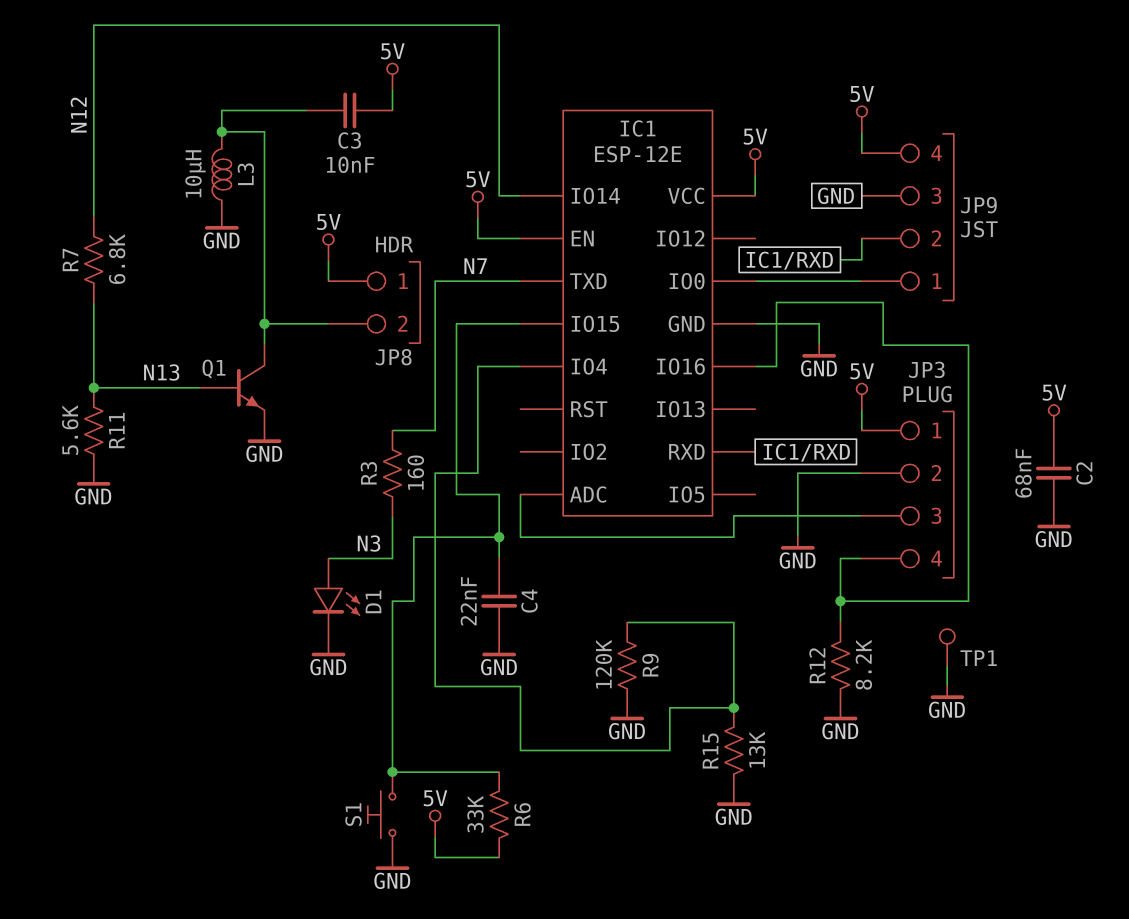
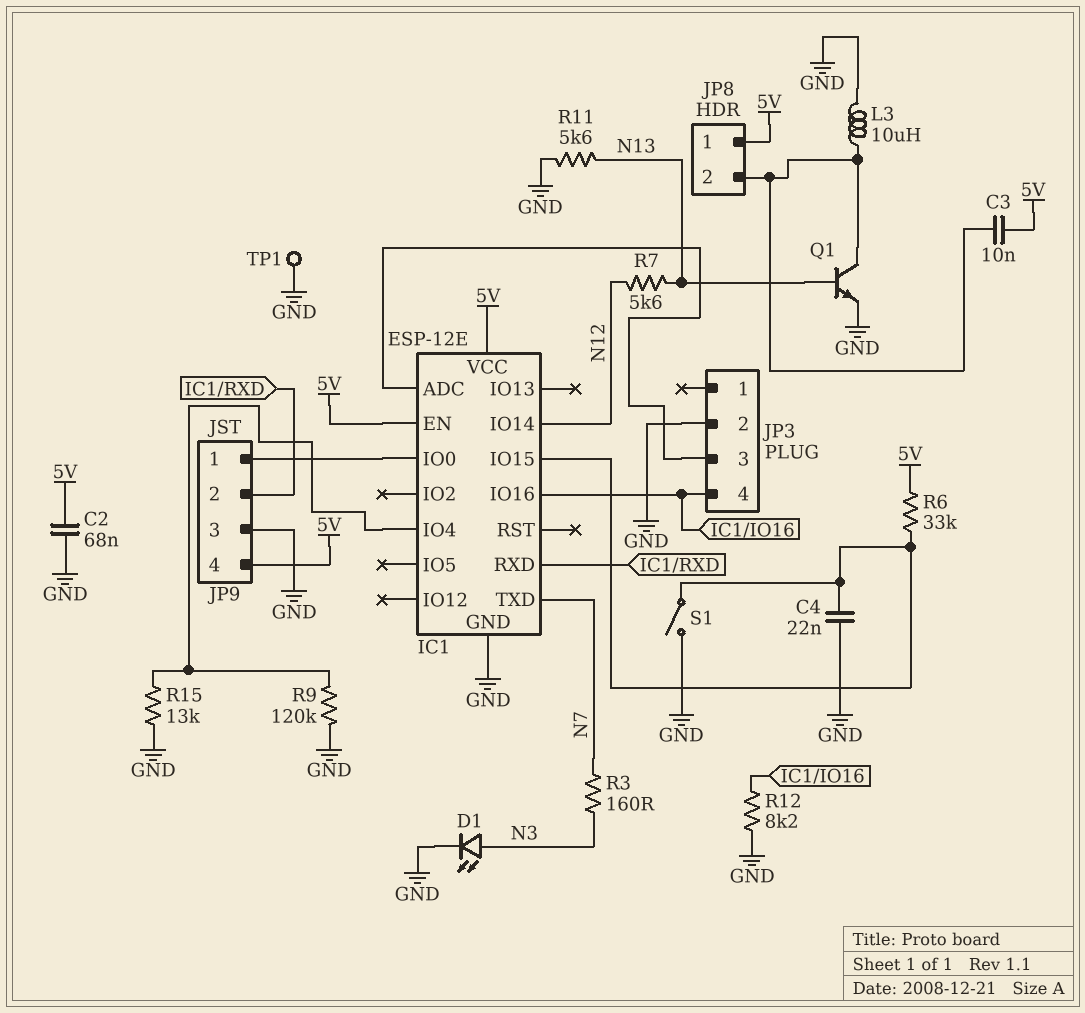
JP3 pin 1: 5V -> none
R7: 6.8k (N12, N13) -> 5.6k (N12, N13)
S1: button (GND, IC1/IO15) -> switch (GND, IC1/IO15)

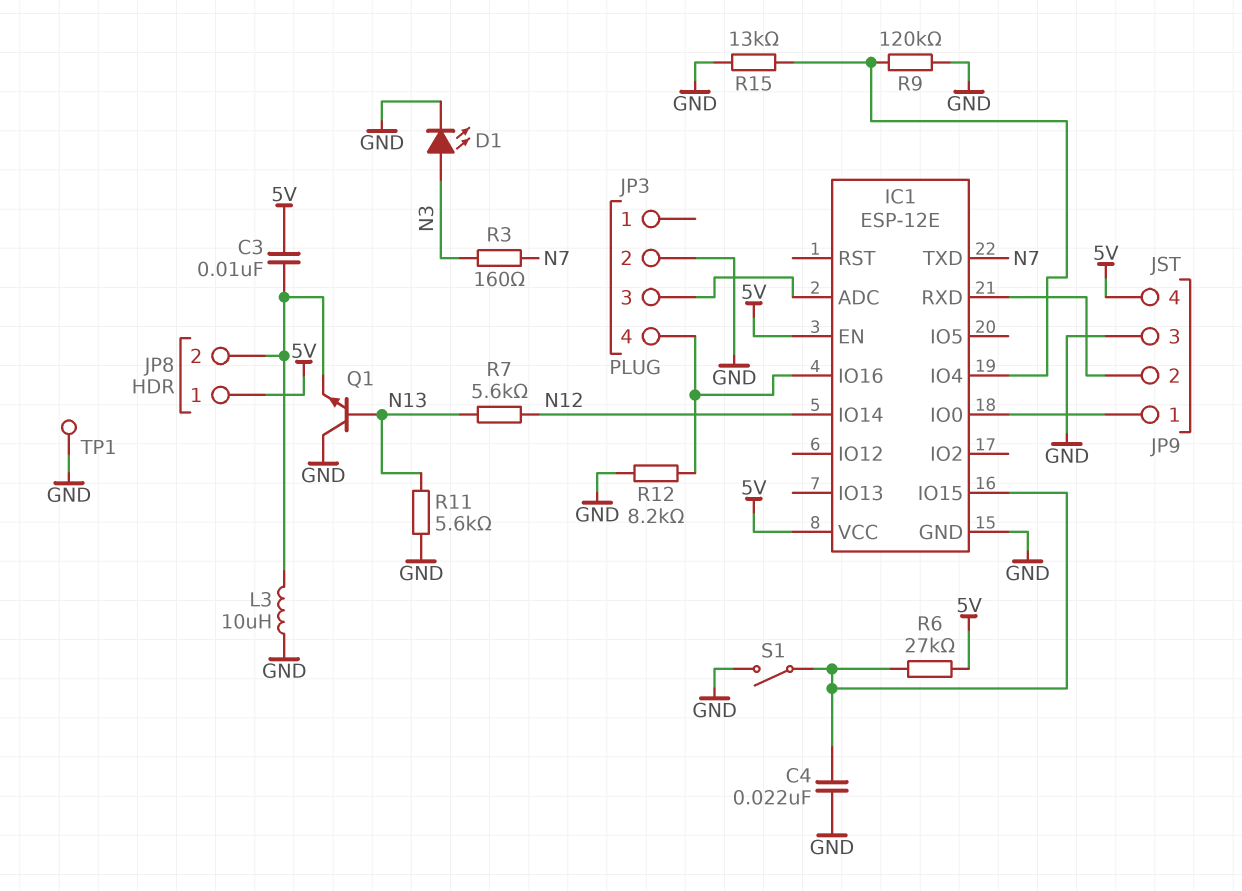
C2: 68nF (5V, GND) -> none
Q1: NPN (B N13, C JP8/2, E GND) -> NPN (B N13, C GND, E JP8/2)
R6: 33k (5V, IC1/IO15) -> 27k (5V, IC1/IO15)

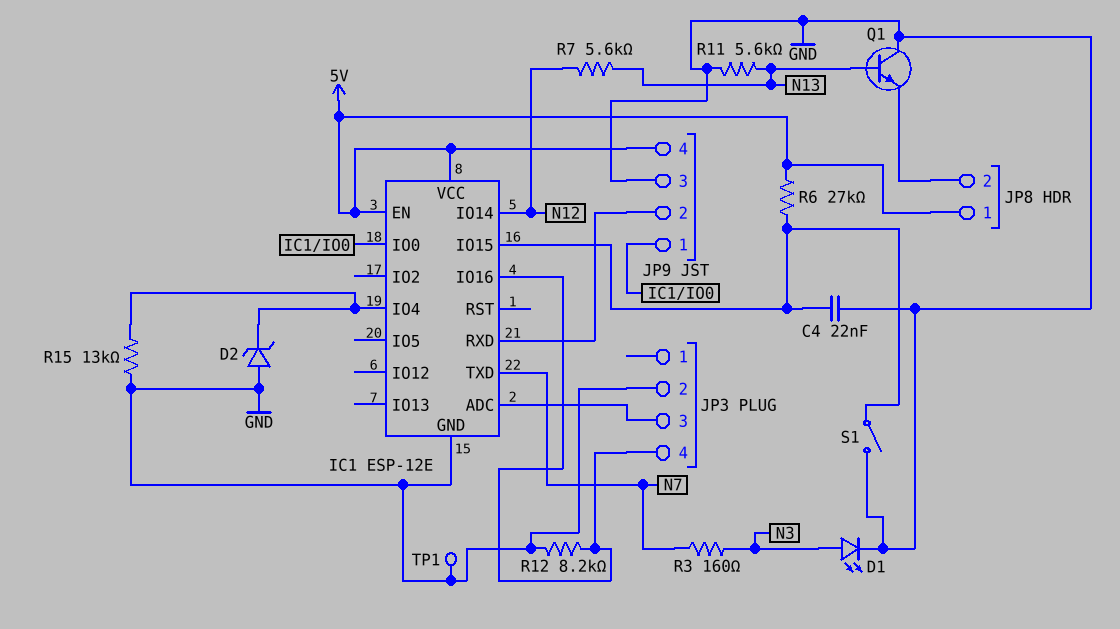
C3: 10nF (5V, JP8/2) -> none
D2: none -> zener (A GND, K IC1/IO4)
L3: 10uH (GND, JP8/2) -> none
R9: 120k (GND, IC1/IO4) -> none

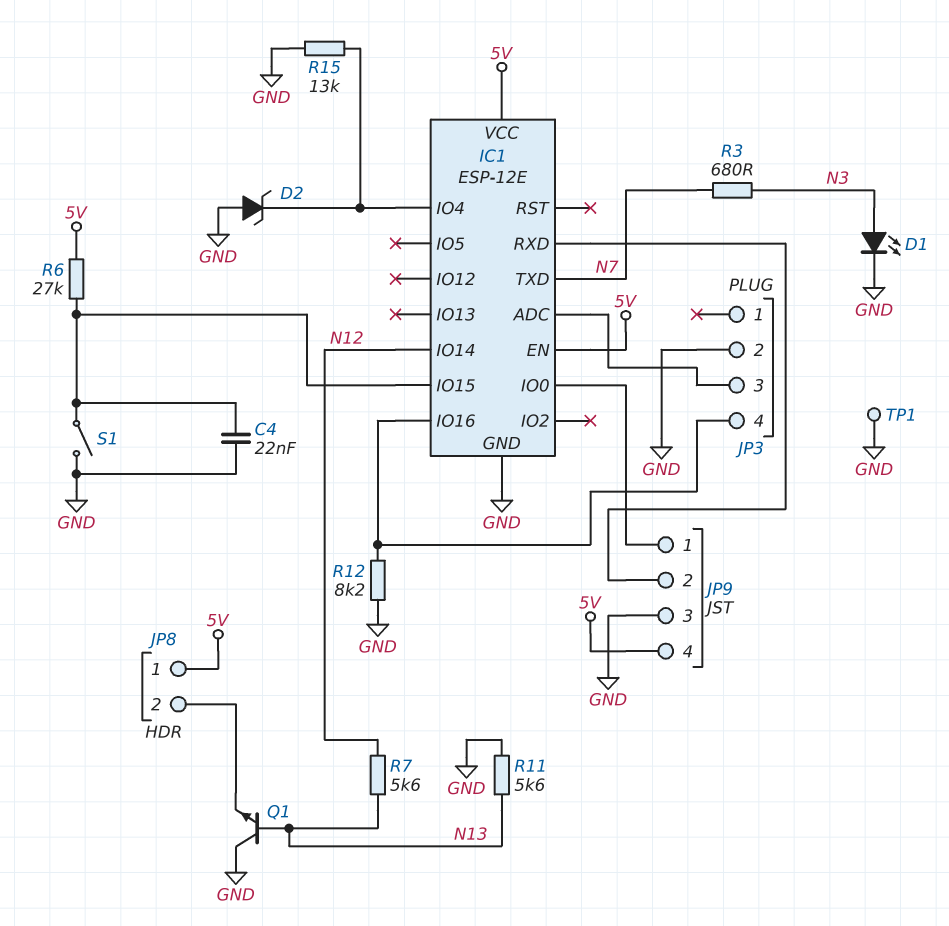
R3: 160 (N3, N7) -> 680 (N3, N7)

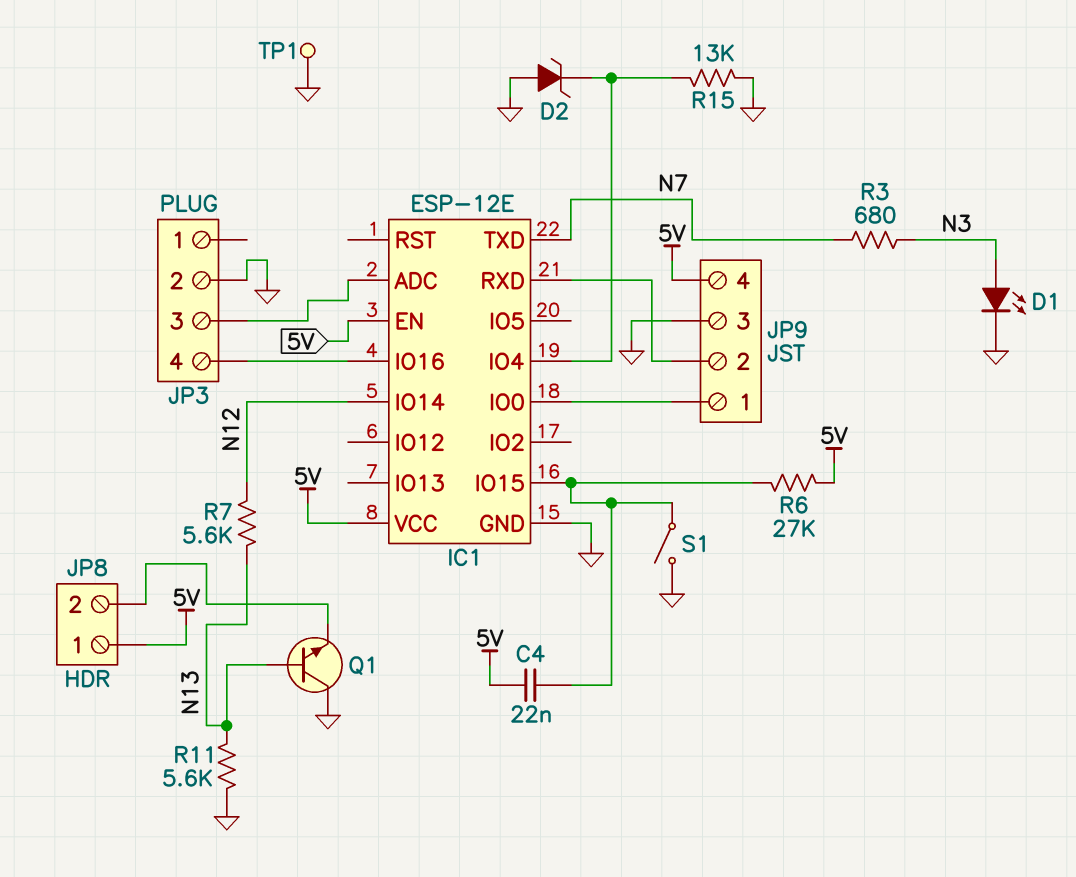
C4: 22nF (GND, IC1/IO15) -> 22nF (5V, IC1/IO15)
R12: 8.2k (GND, IC1/IO16) -> none

